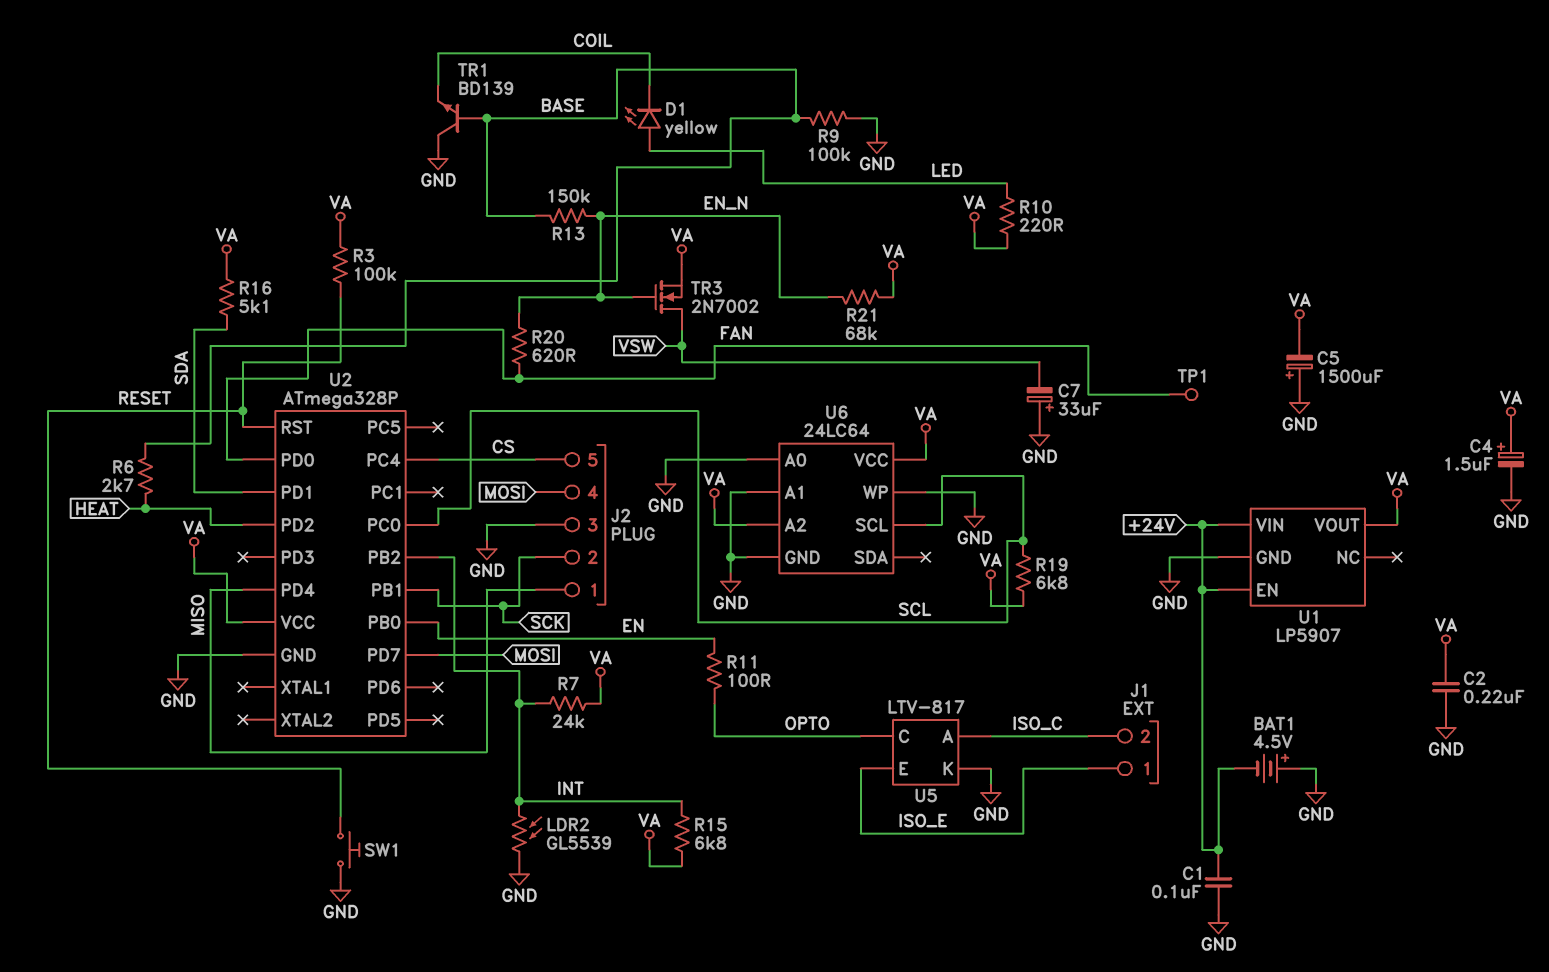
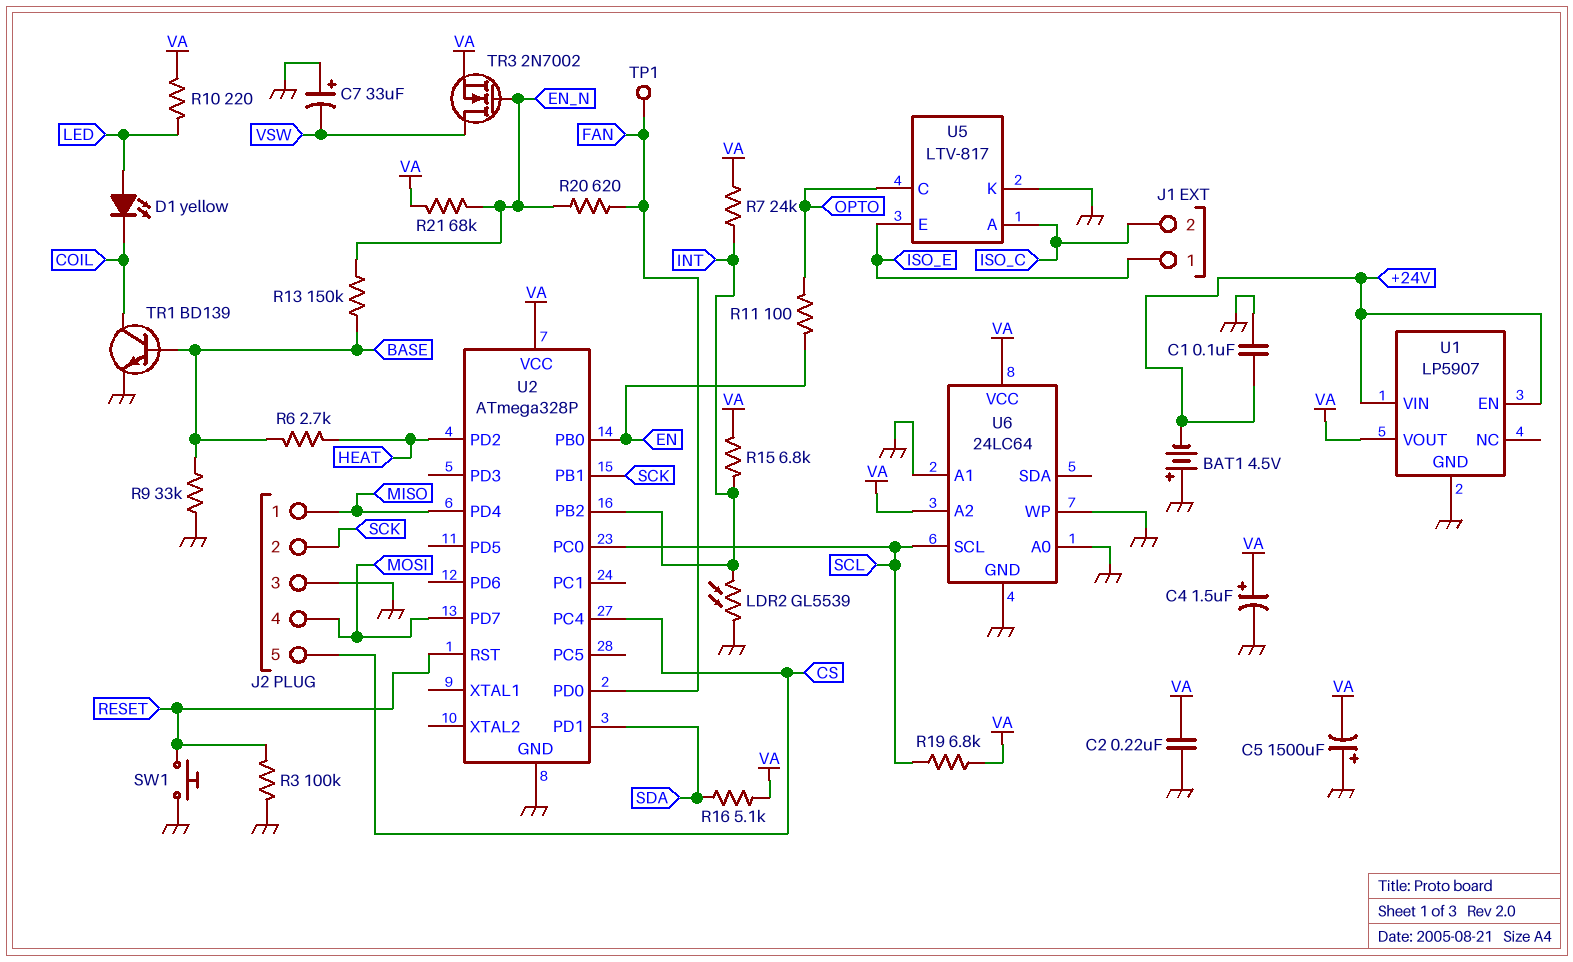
R3: 100k (RESET, VA) -> 100k (GND, RESET)
R9: 100k (BASE, GND) -> 33k (BASE, GND)
TR1: NPN BD139 (B BASE, C GND, E COIL) -> NPN BD139 (B BASE, C COIL, E GND)

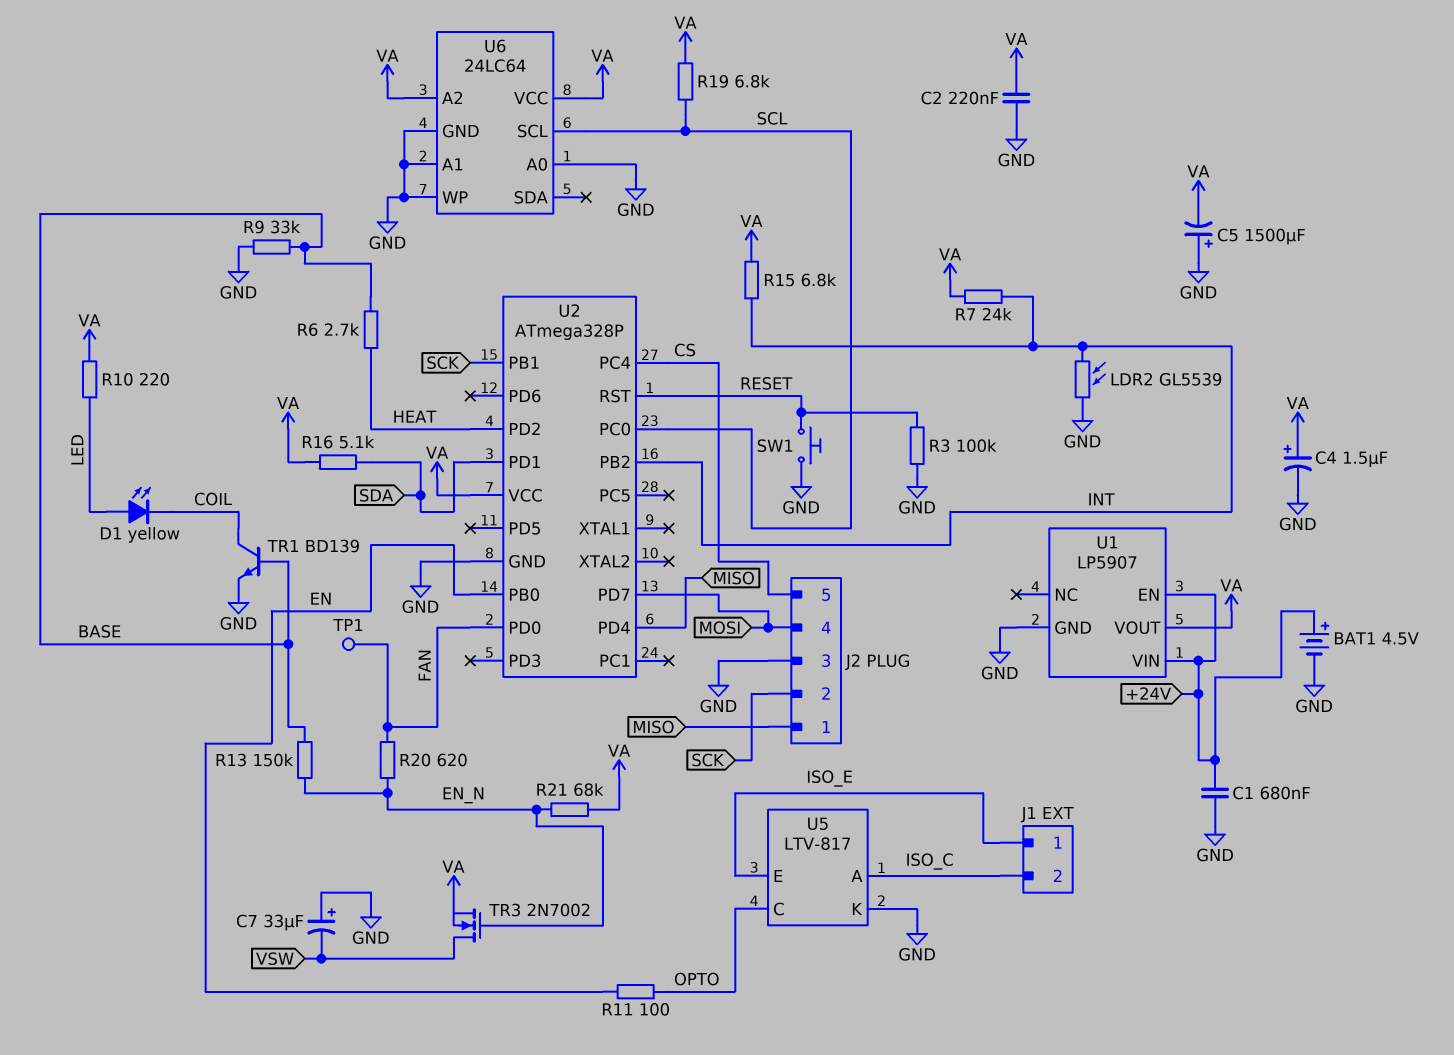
BAT1: 4.5V (plus GND, minus +24V) -> 4.5V (plus +24V, minus GND)
C1: 100nF (+24V, GND) -> 680nF (+24V, GND)

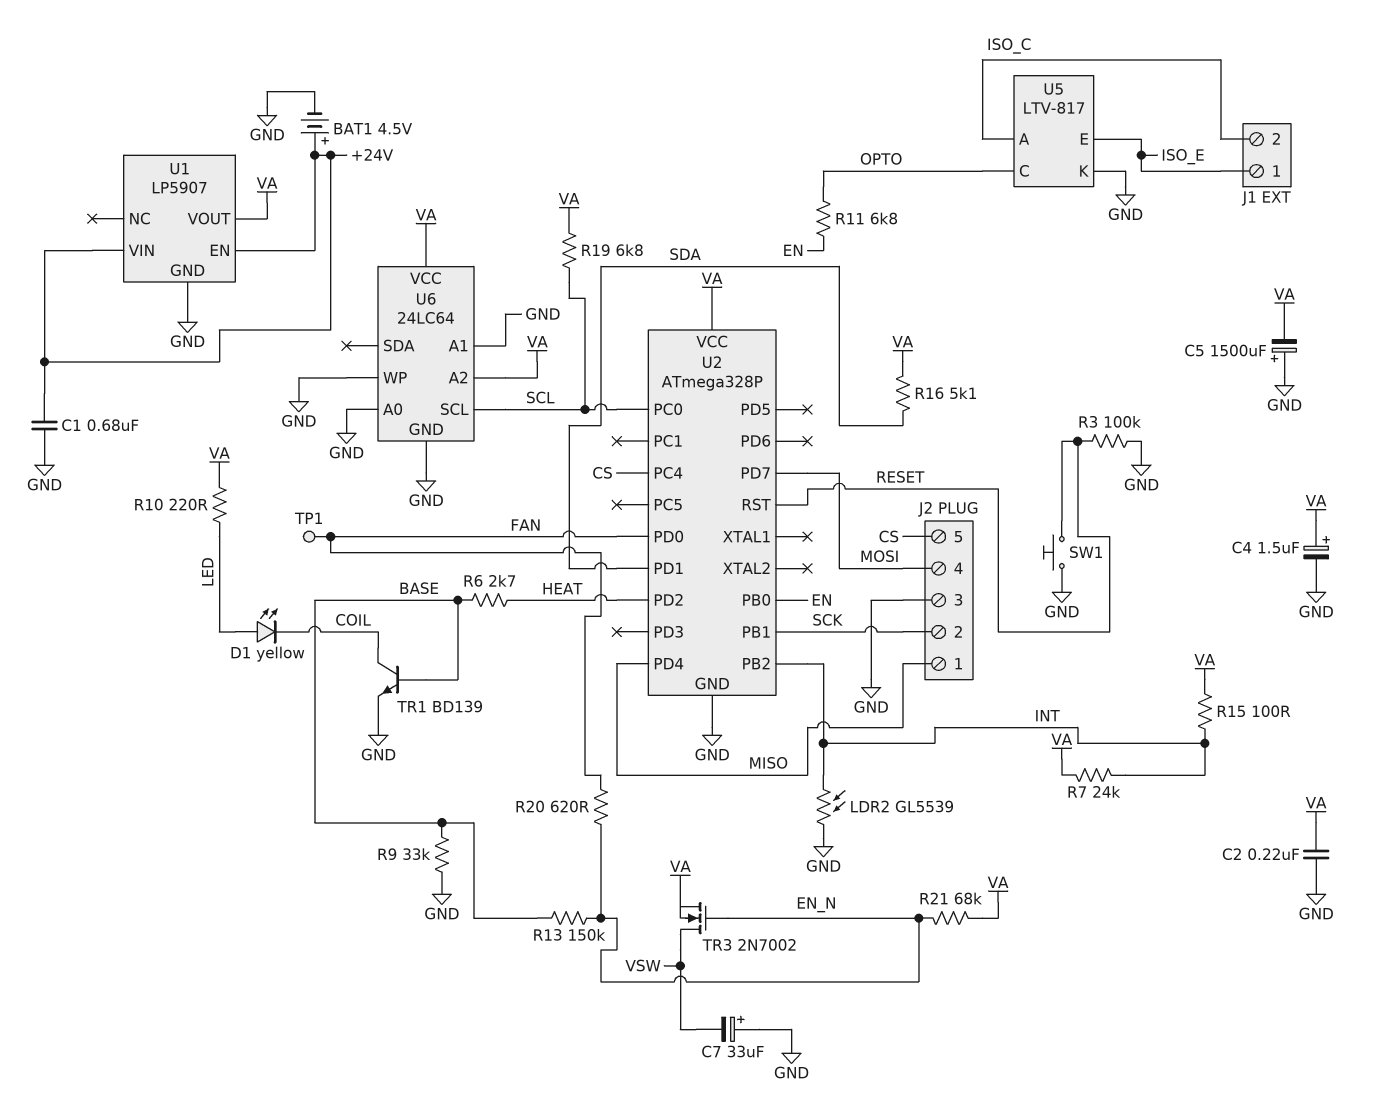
R11: 100 (EN, OPTO) -> 6.8k (EN, OPTO)
R15: 6.8k (INT, VA) -> 100 (INT, VA)

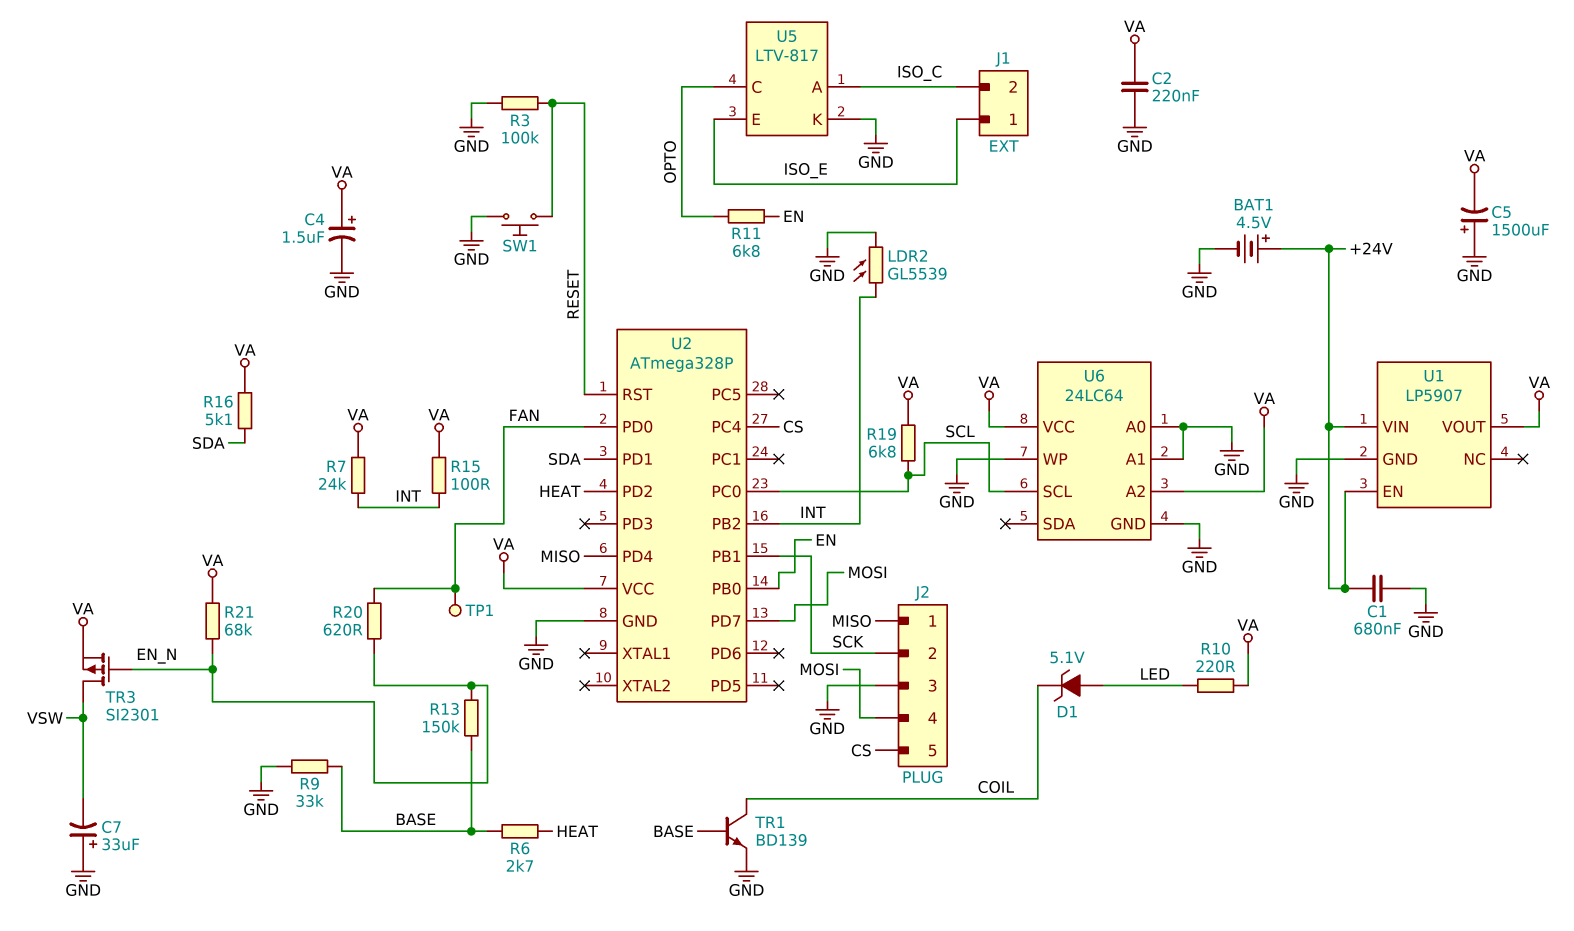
D1: LED yellow (A LED, K COIL) -> zener 5.1V (A LED, K COIL)
TR3: NMOS 2N7002 (G EN_N, D VSW, S VA) -> PMOS SI2301 (G EN_N, D VSW, S VA)

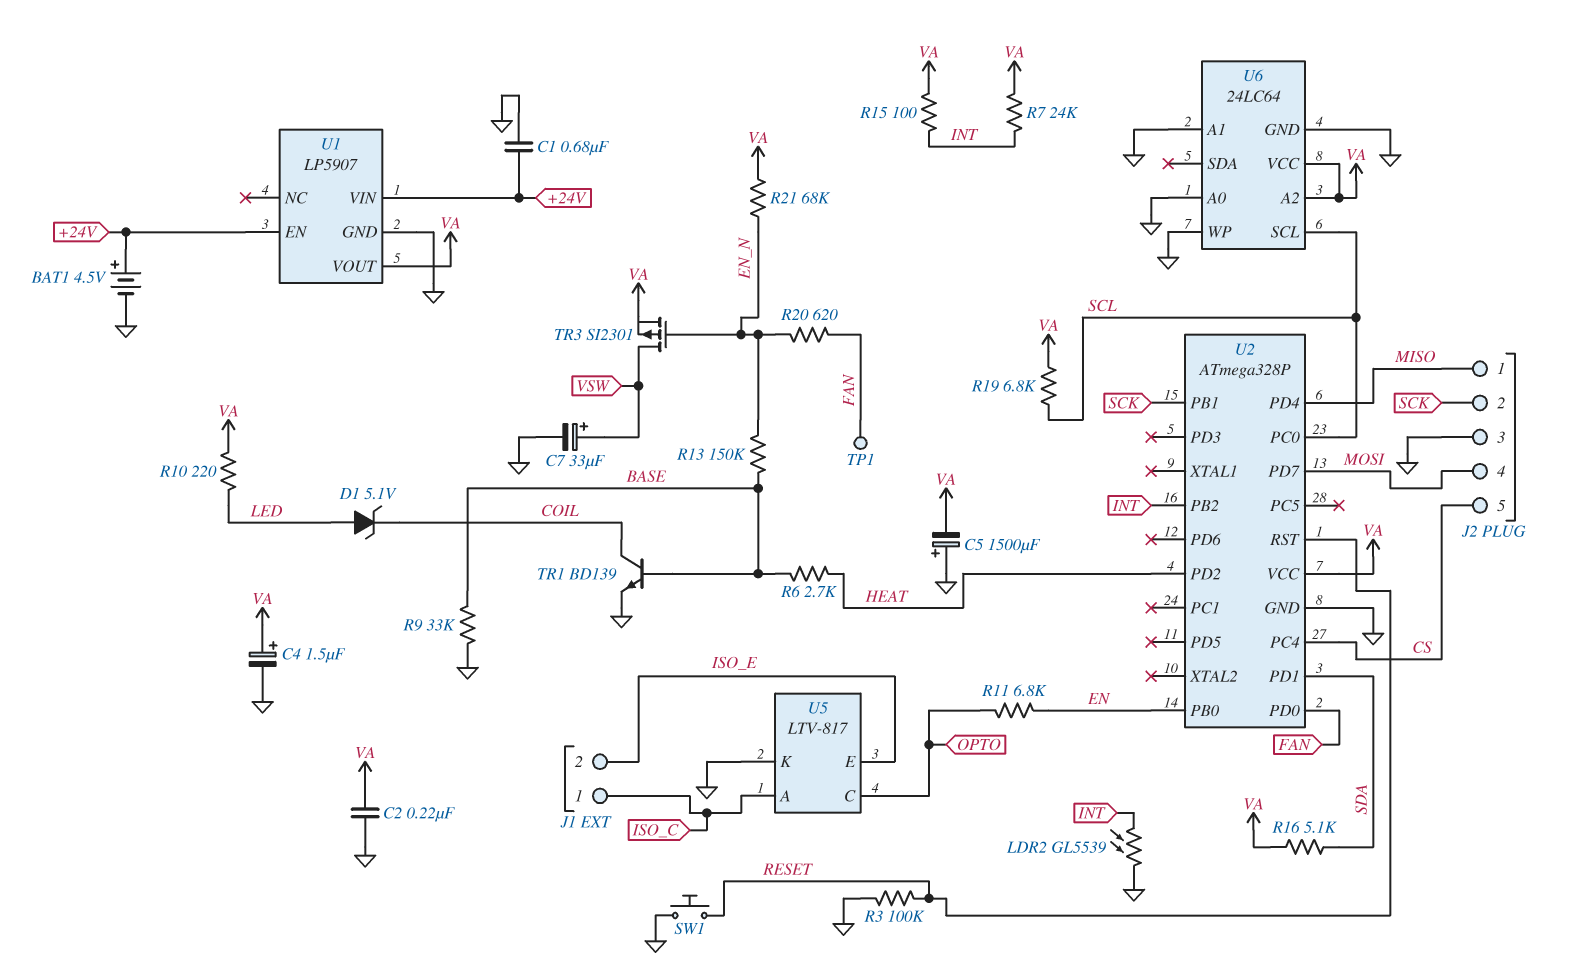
C7: 33uF (plus GND, minus VSW) -> 33uF (plus VSW, minus GND)
J1 pin 1: ISO_E -> ISO_C
J1 pin 2: ISO_C -> ISO_E

